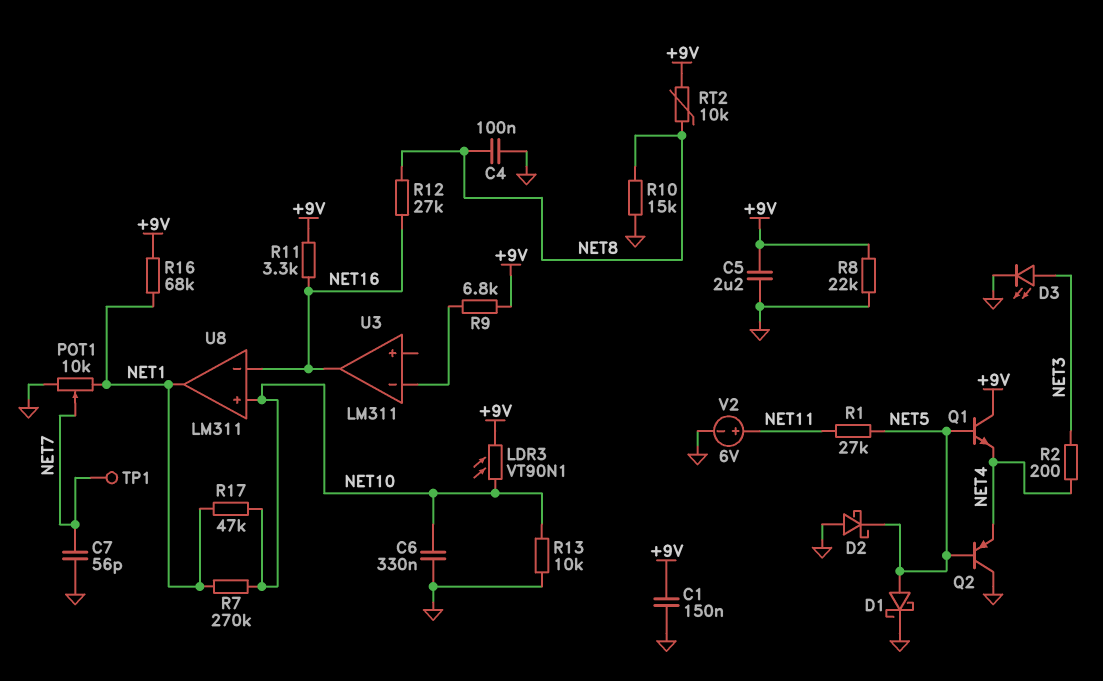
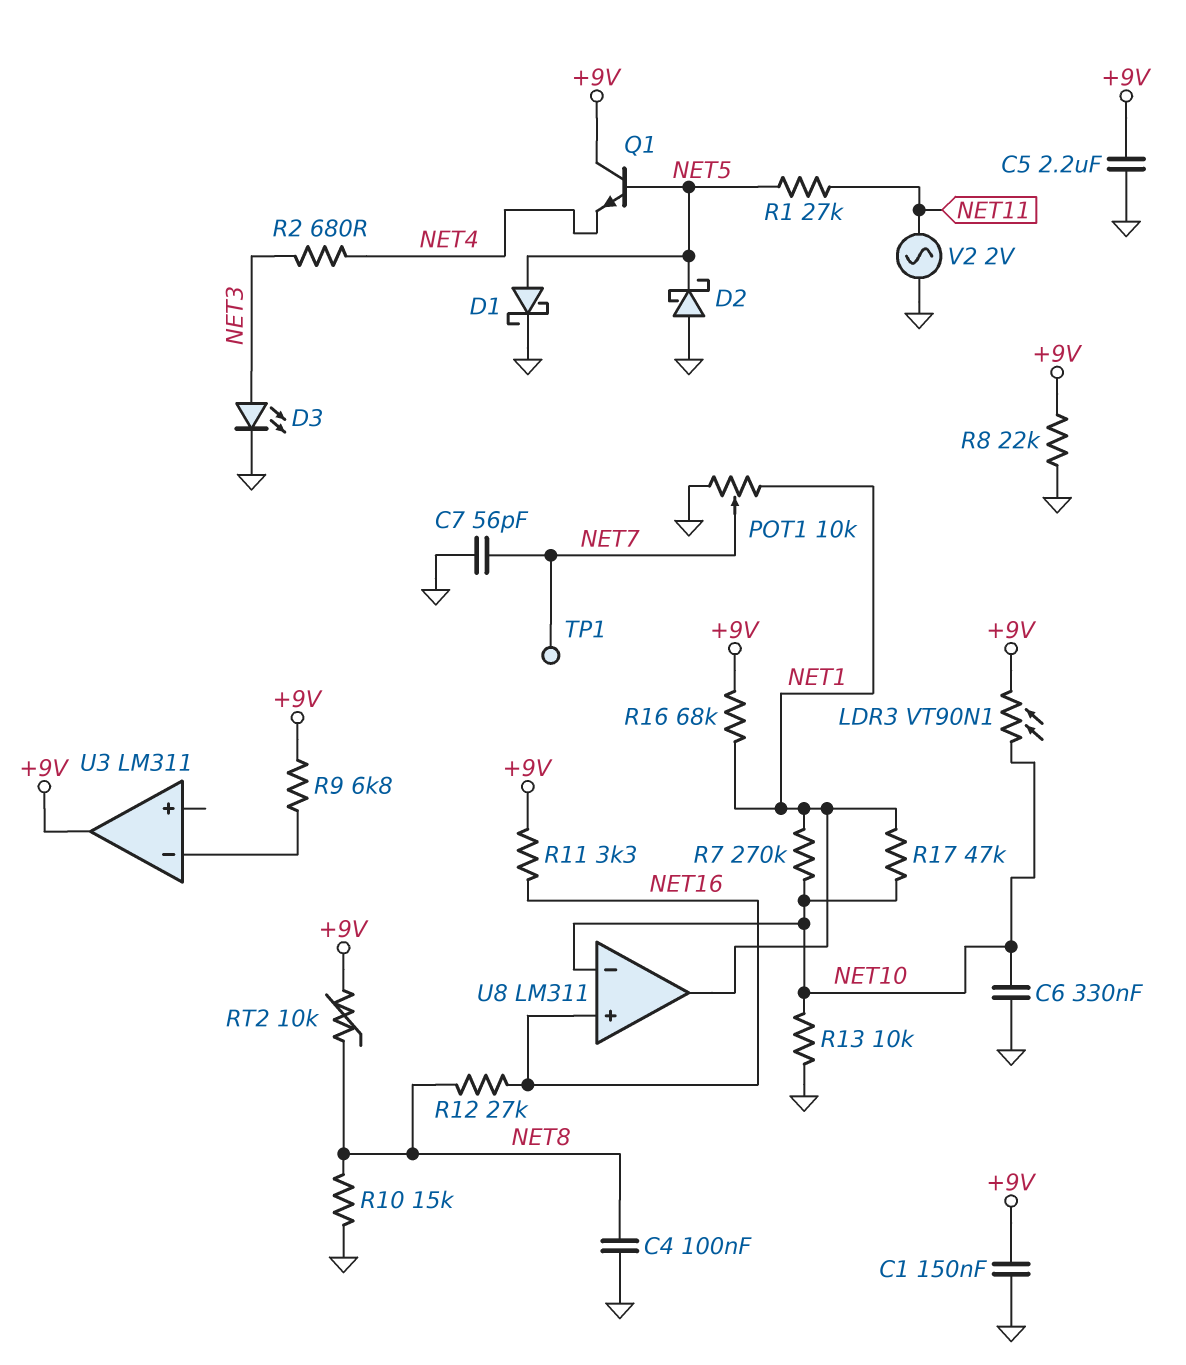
Q2: PNP (B NET5, C GND, E NET4) -> none
R2: 200 (NET3, NET4) -> 680 (NET3, NET4)
U3 pin out: NET16 -> +9V
U8 pin in+: NET10 -> NET16
U8 pin in-: NET16 -> NET10
V2: 6V (plus NET11, minus GND) -> AC 2V (GND, NET11)

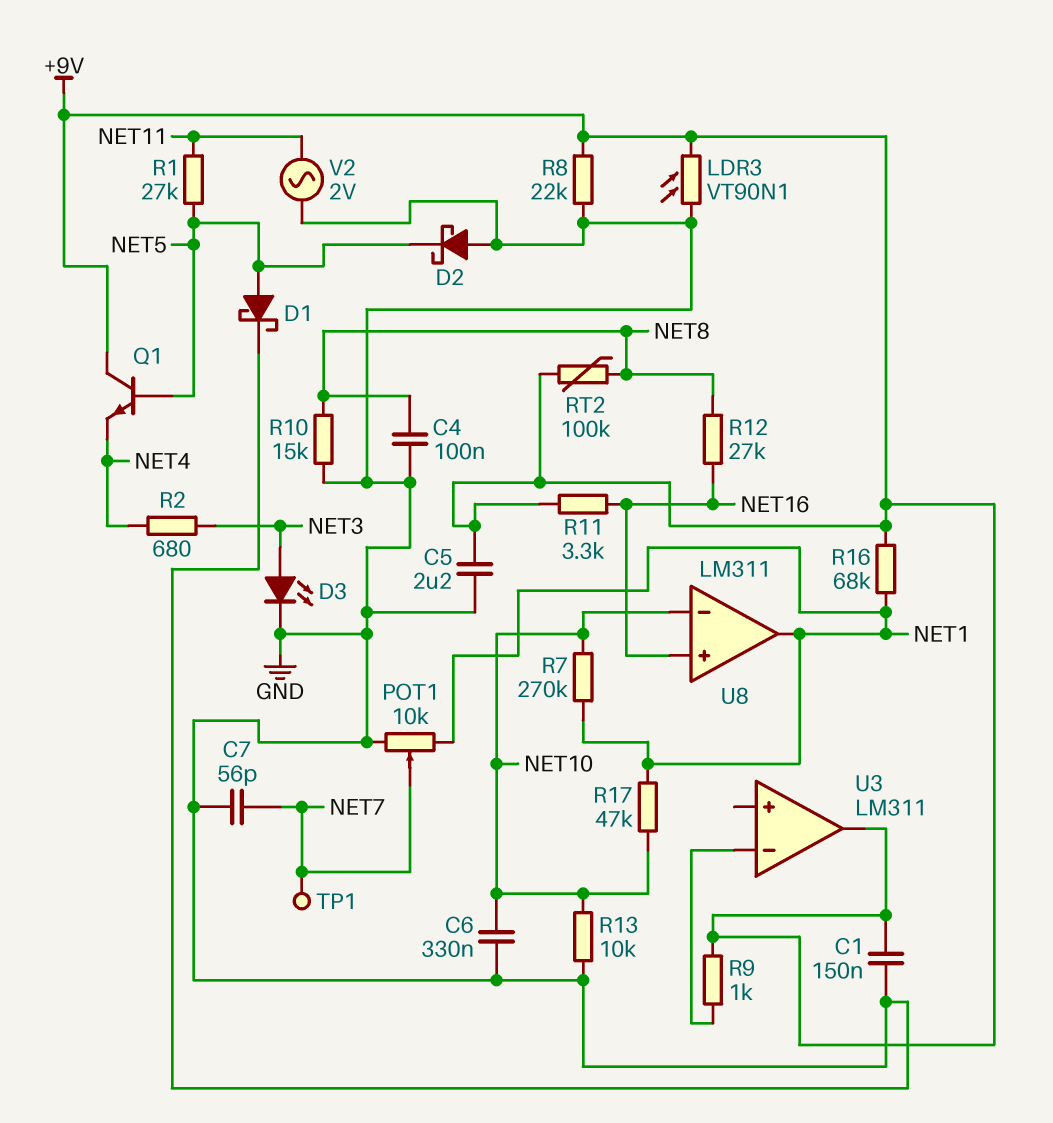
LDR3: VT90N1 (+9V, NET10) -> VT90N1 (+9V, GND)
R9: 6.8k (+9V, U3/in-) -> 1k (+9V, U3/in-)
RT2: 10k (+9V, NET8) -> 100k (+9V, NET8)

